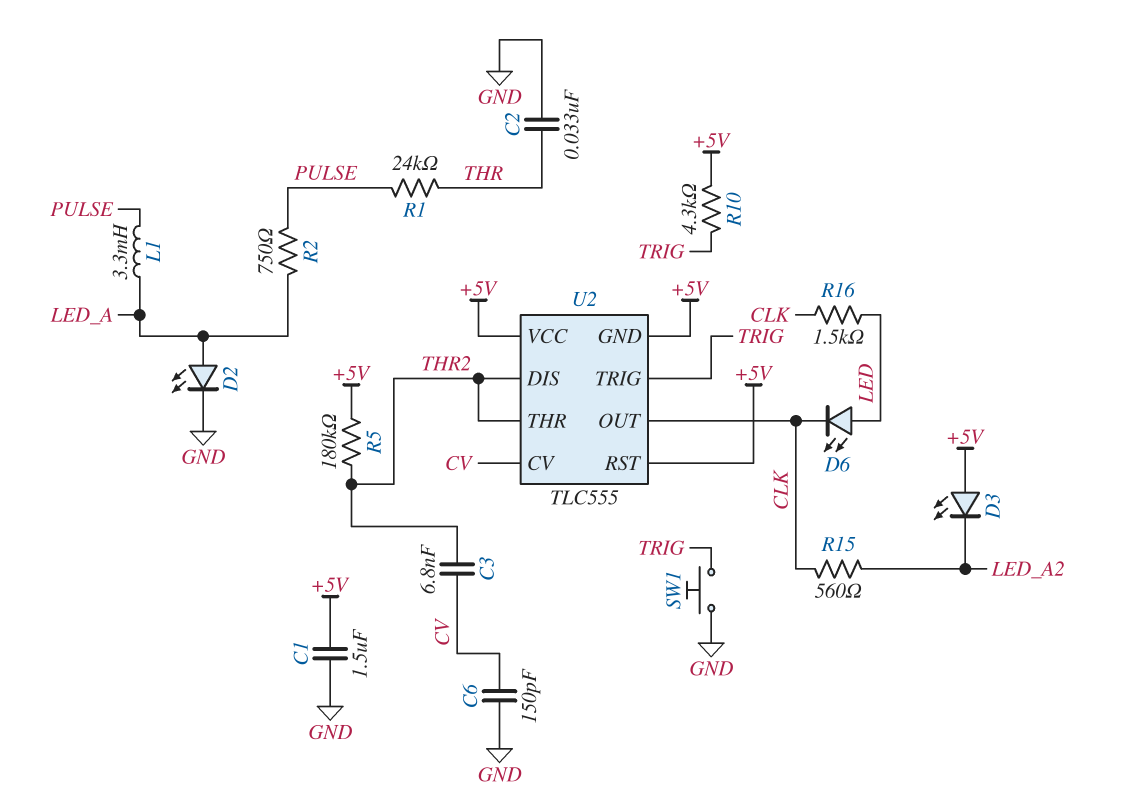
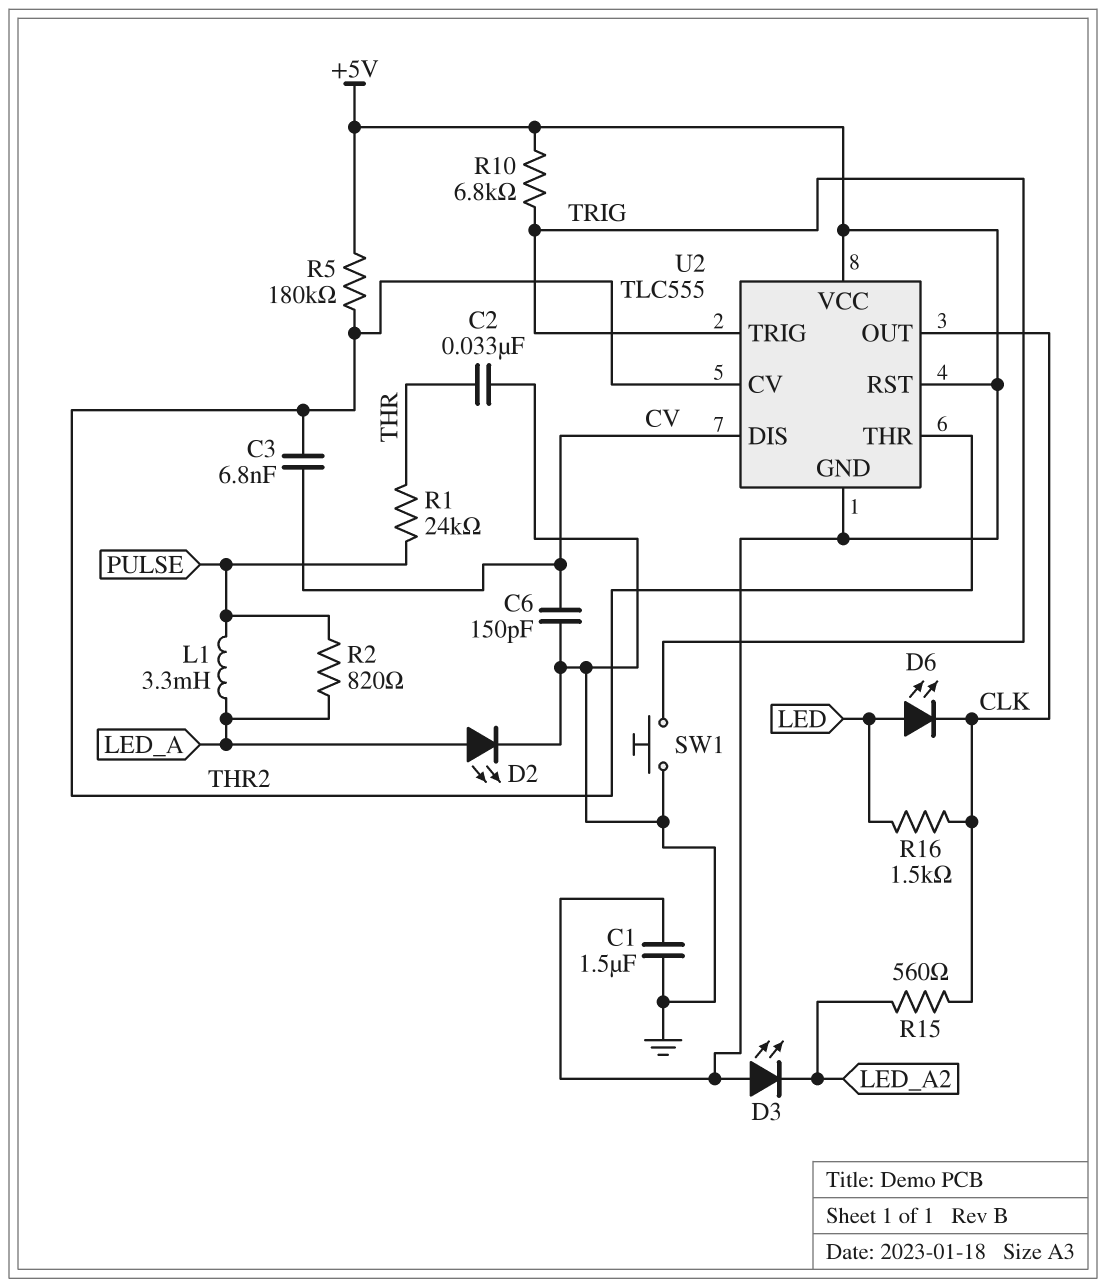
R2: 750 (LED_A, PULSE) -> 820 (LED_A, PULSE)
R10: 4.3k (+5V, TRIG) -> 6.8k (+5V, TRIG)
U2 pin CV: CV -> THR2
U2 pin DIS: THR2 -> CV

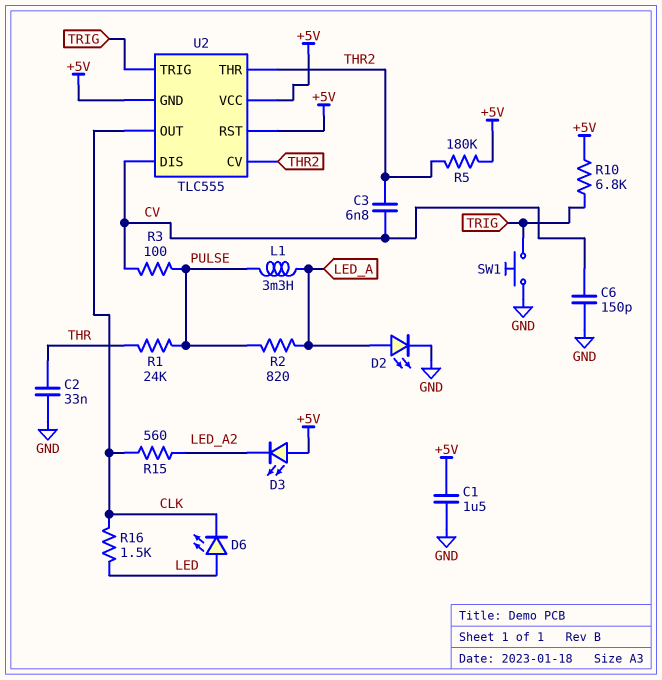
R3: none -> 100 (CV, PULSE)

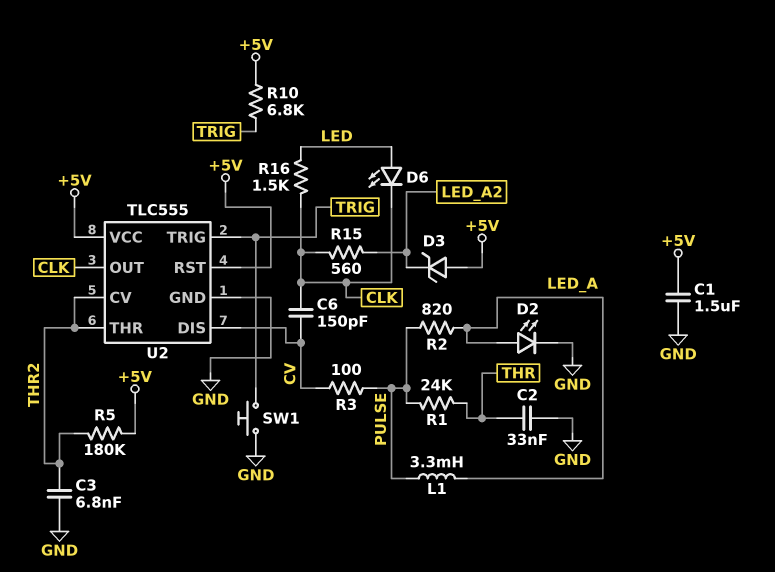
C3: 6.8nF (CV, THR2) -> 6.8nF (GND, THR2)
C6: 150pF (CV, GND) -> 150pF (CLK, CV)
D3: LED (A +5V, K LED_A2) -> zener (A +5V, K LED_A2)
U2 pin GND: +5V -> GND

